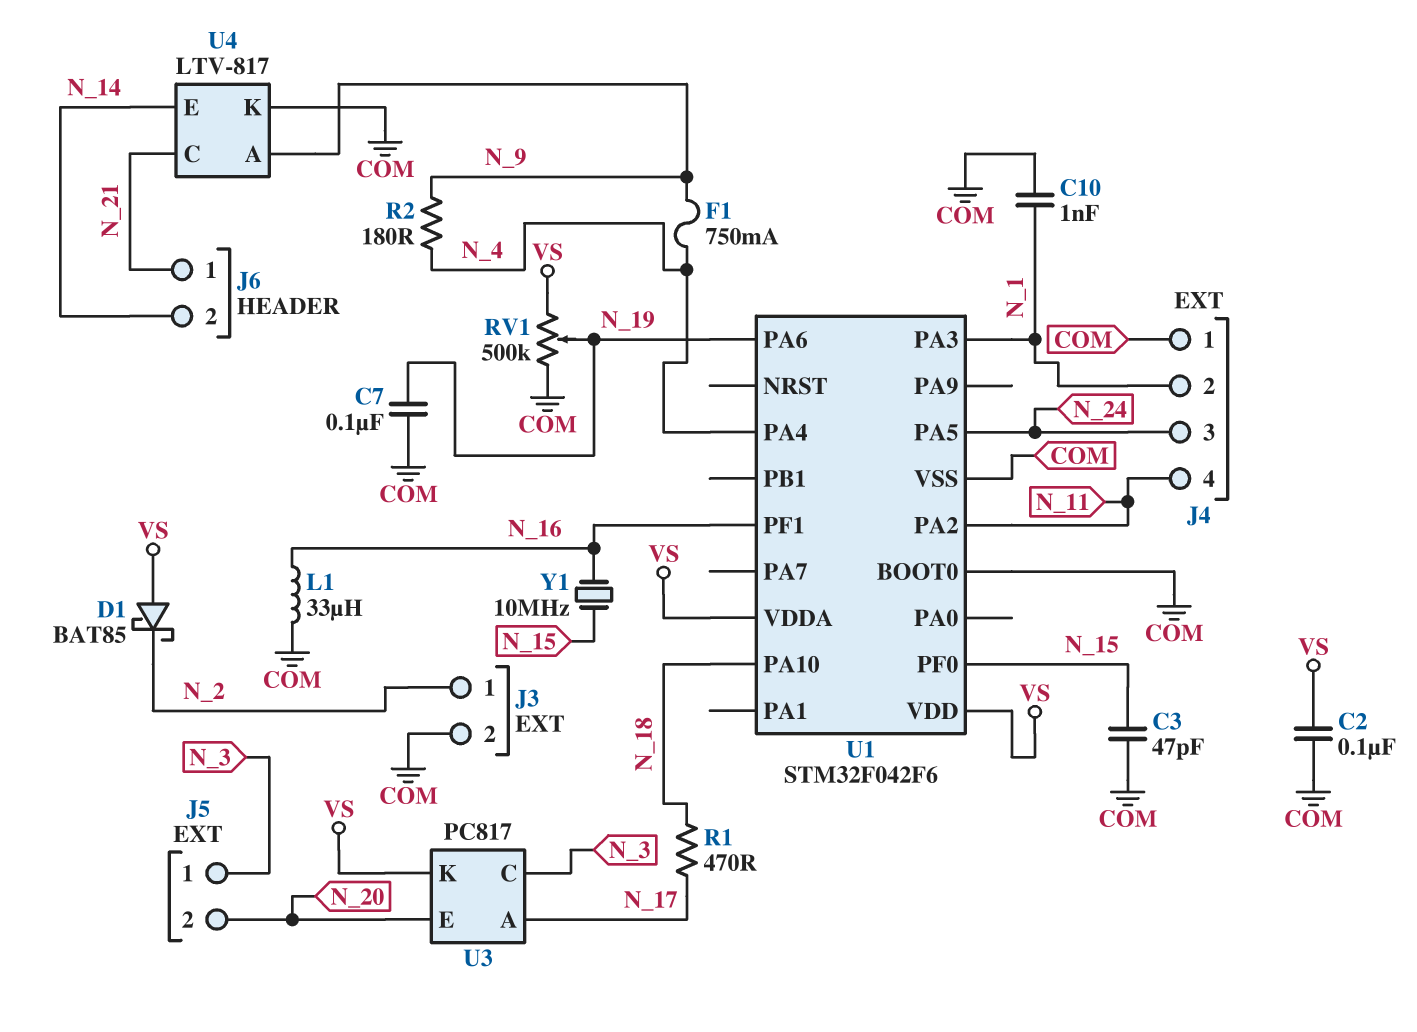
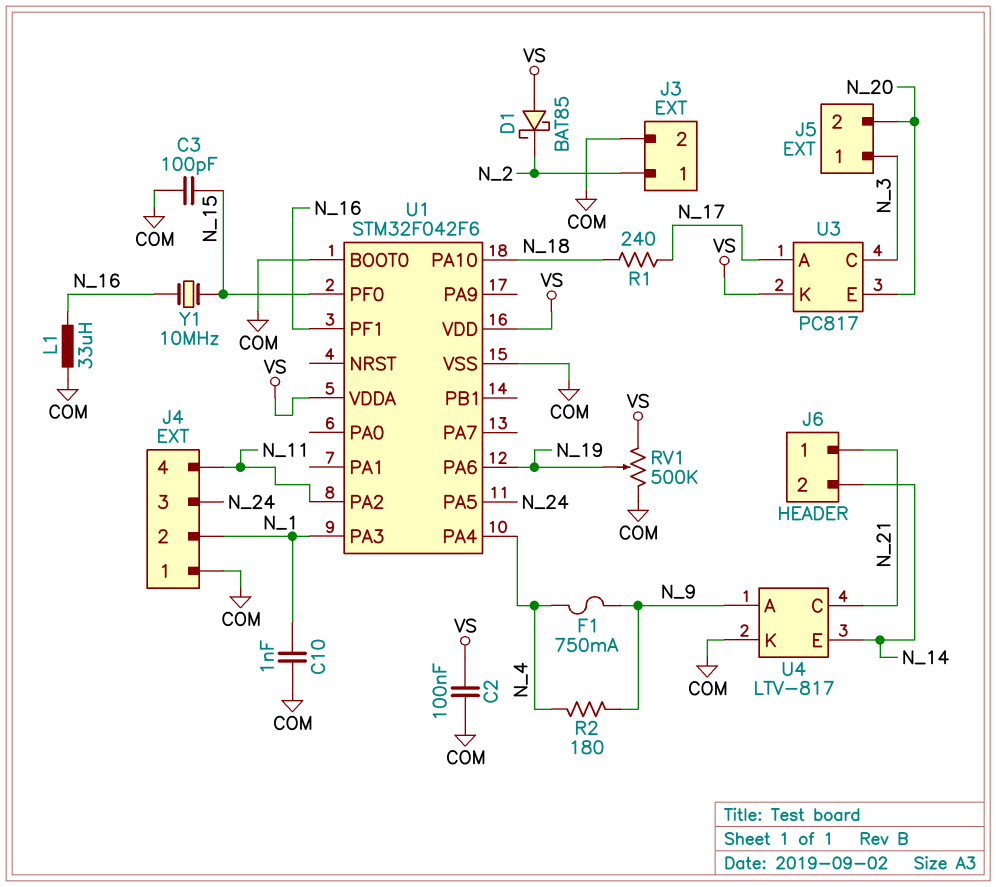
C3: 47pF (COM, N_15) -> 100pF (COM, N_15)
C7: 100nF (COM, N_19) -> none
R1: 470 (N_17, N_18) -> 240 (N_17, N_18)

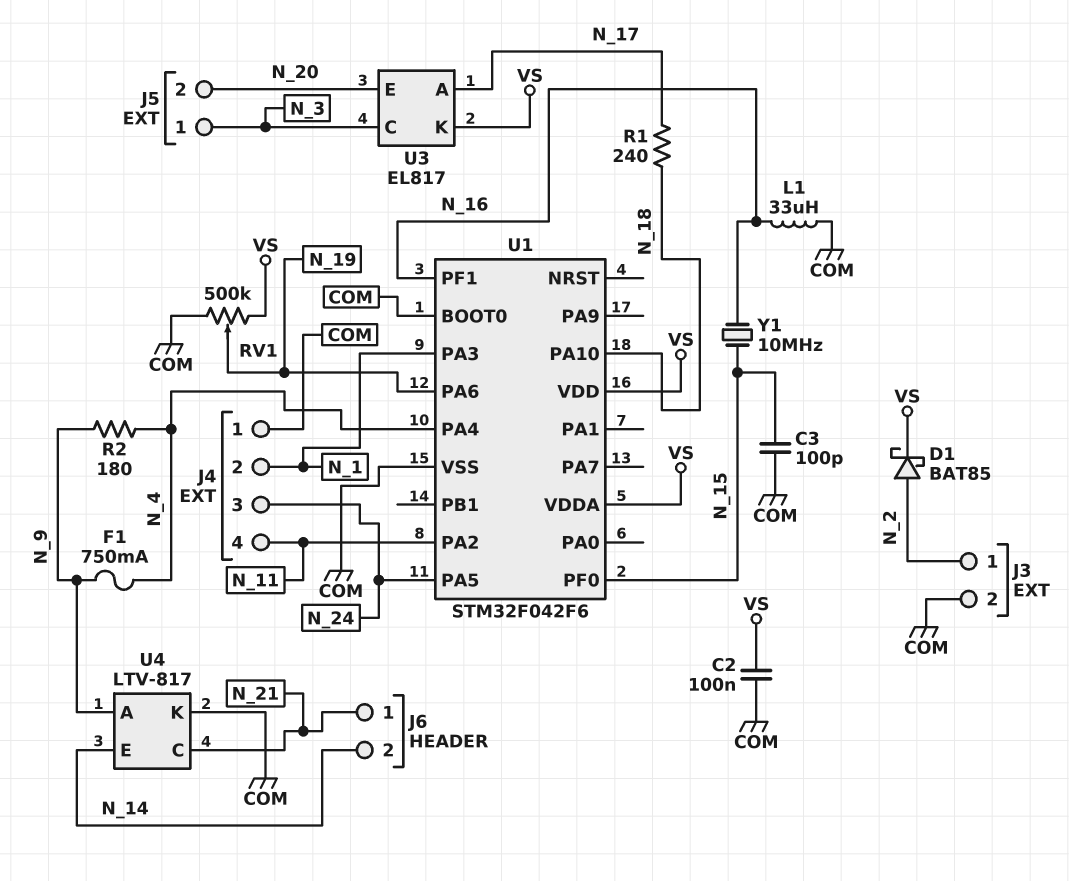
C10: 1nF (COM, N_1) -> none
D1: schottky BAT85 (A VS, K N_2) -> schottky BAT85 (A N_2, K VS)
U3: PC817 -> EL817

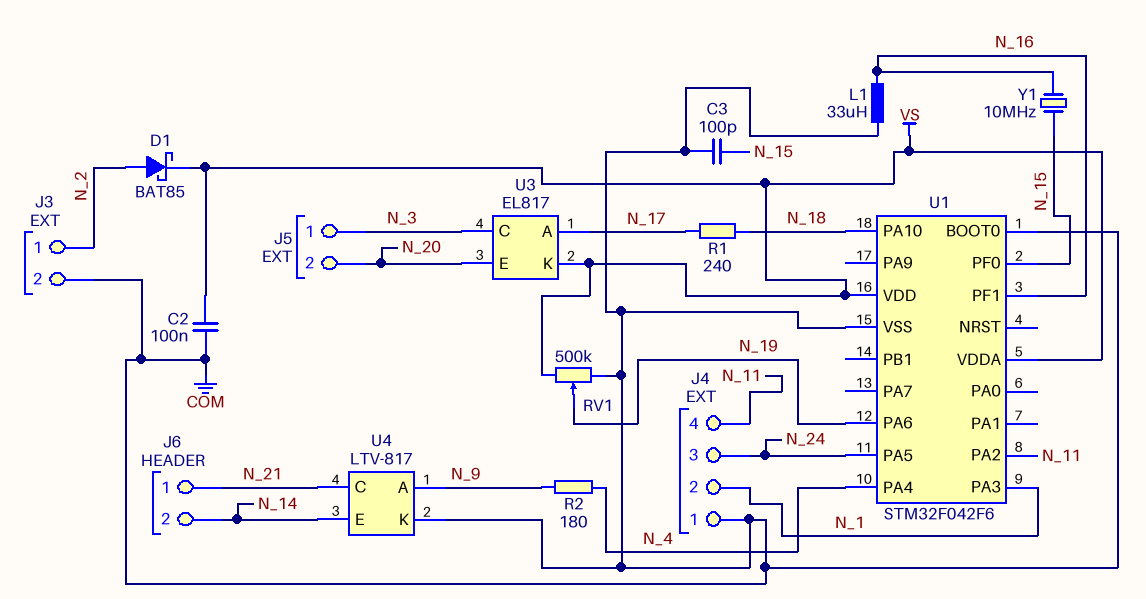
F1: 750mA (N_4, N_9) -> none

